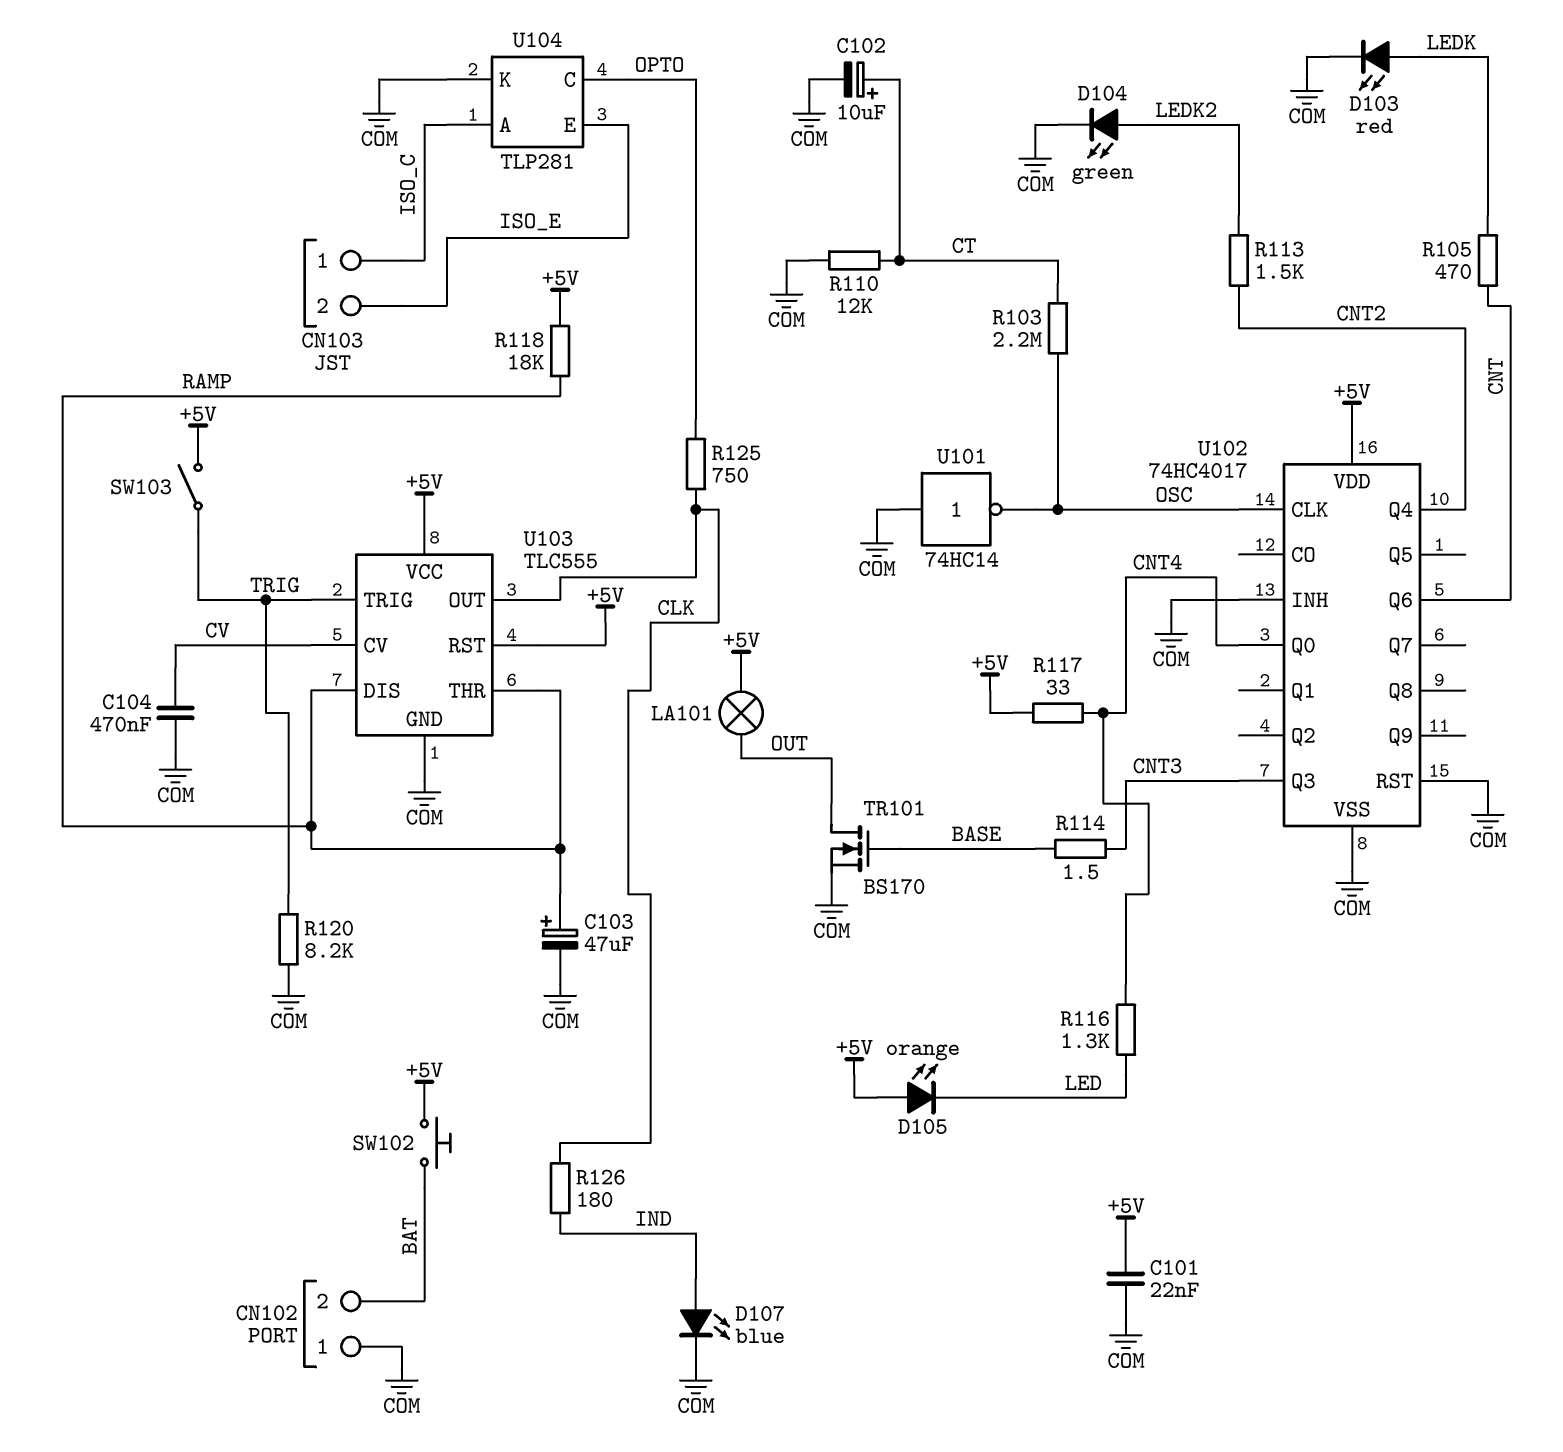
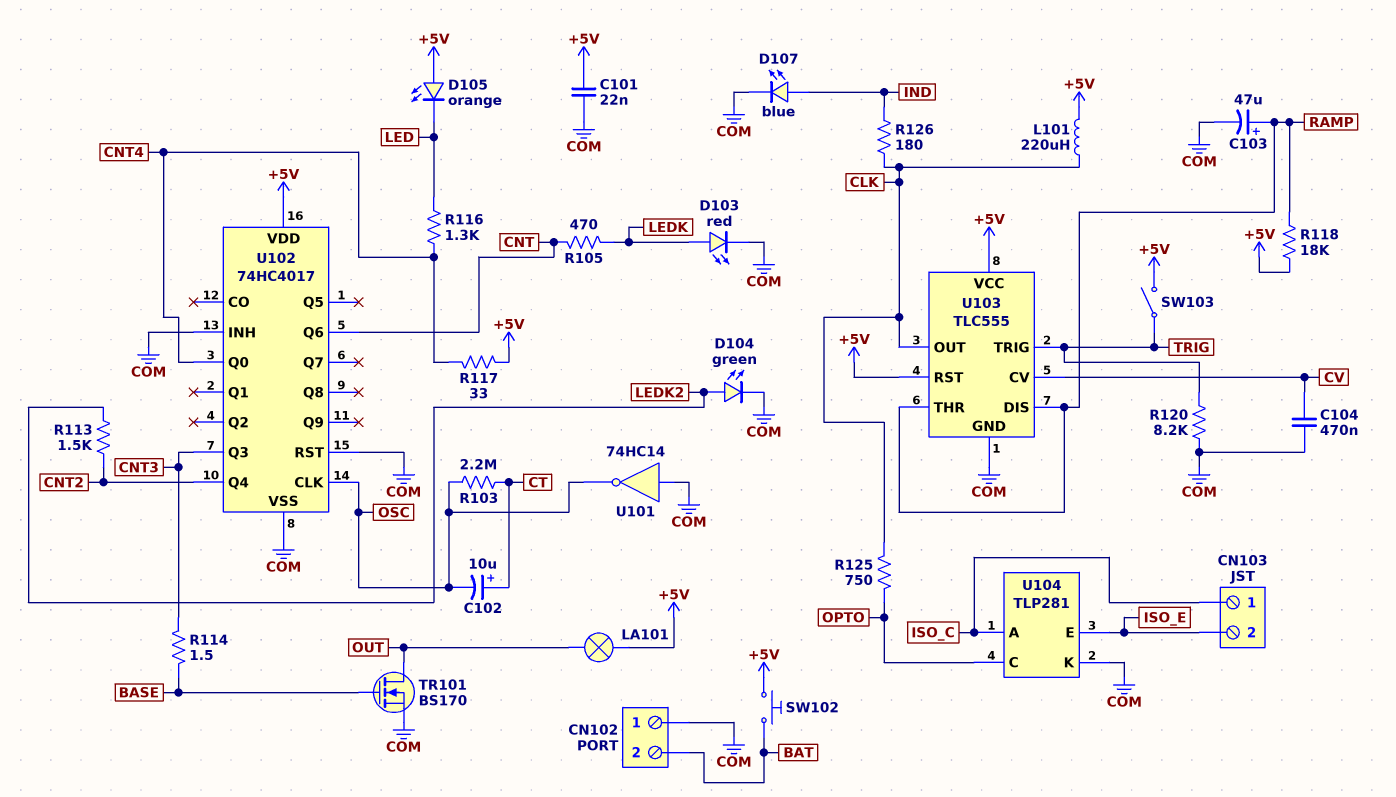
C102: 10uF (plus CT, minus COM) -> 10uF (plus CT, minus OSC)
L101: none -> 220uH (+5V, CLK)
R110: 12k (COM, CT) -> none

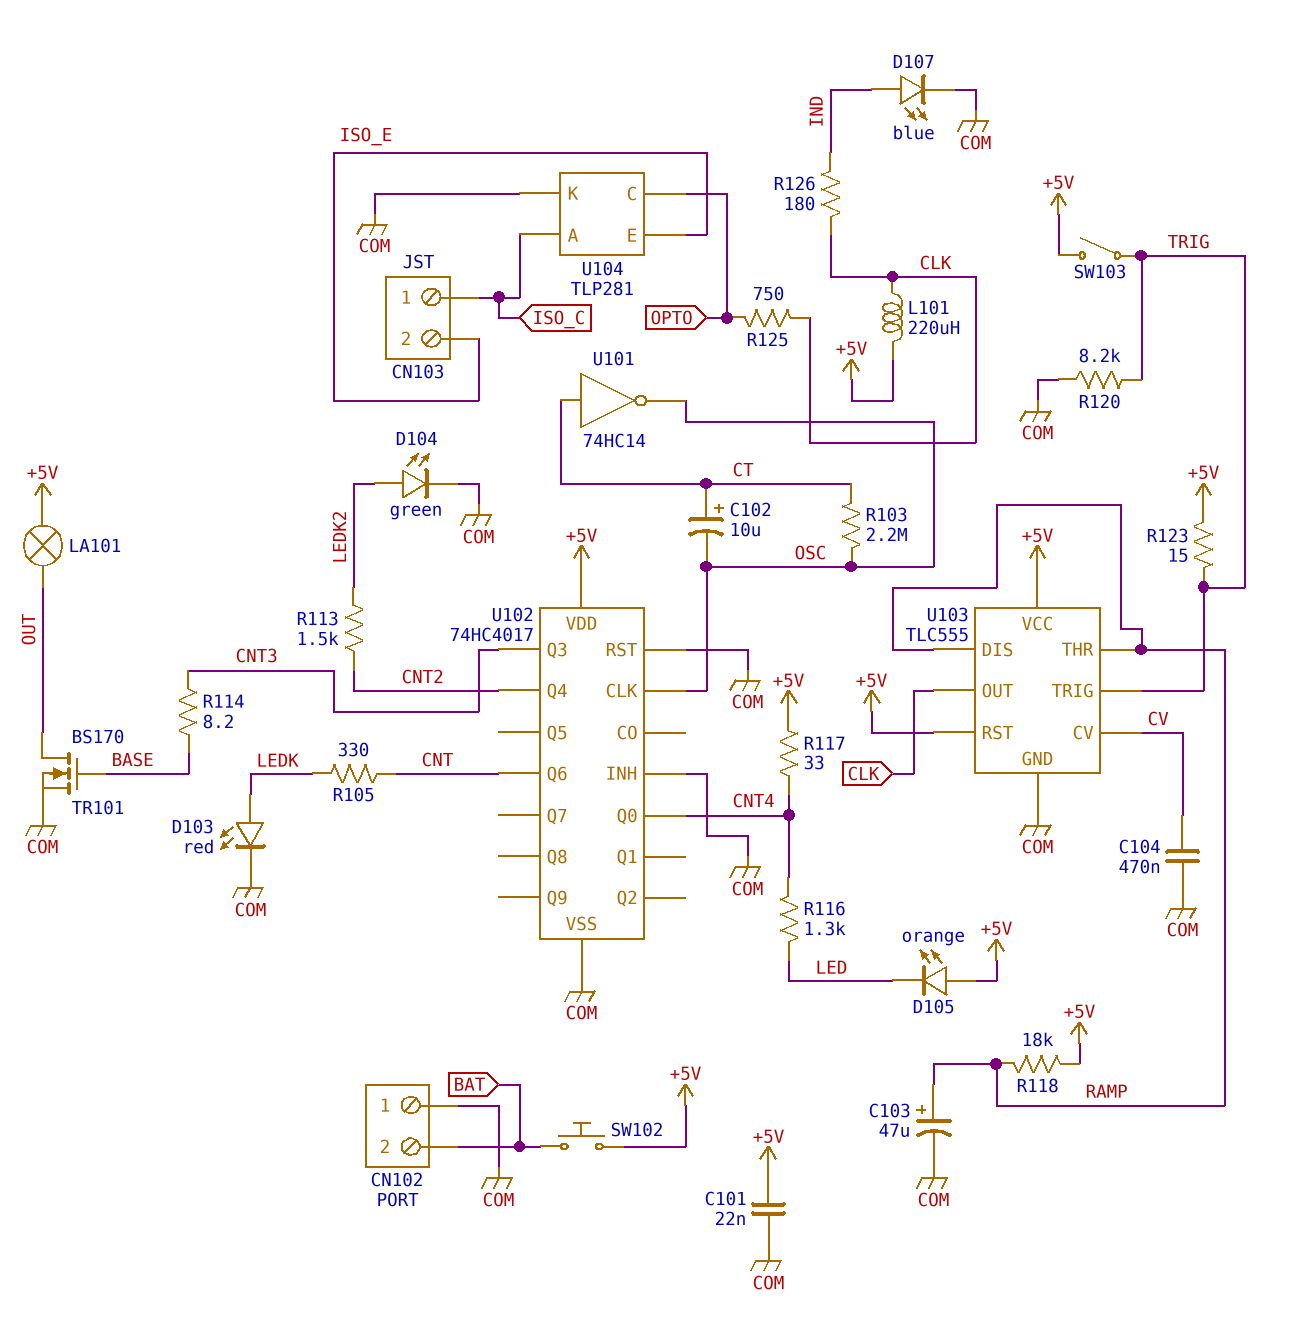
R105: 470 (CNT, LEDK) -> 330 (CNT, LEDK)
R114: 1.5 (BASE, CNT3) -> 8.2 (BASE, CNT3)
R123: none -> 15 (+5V, TRIG)
U101: NOT 74HC14 (in COM, out OSC) -> NOT 74HC14 (in CT, out OSC)

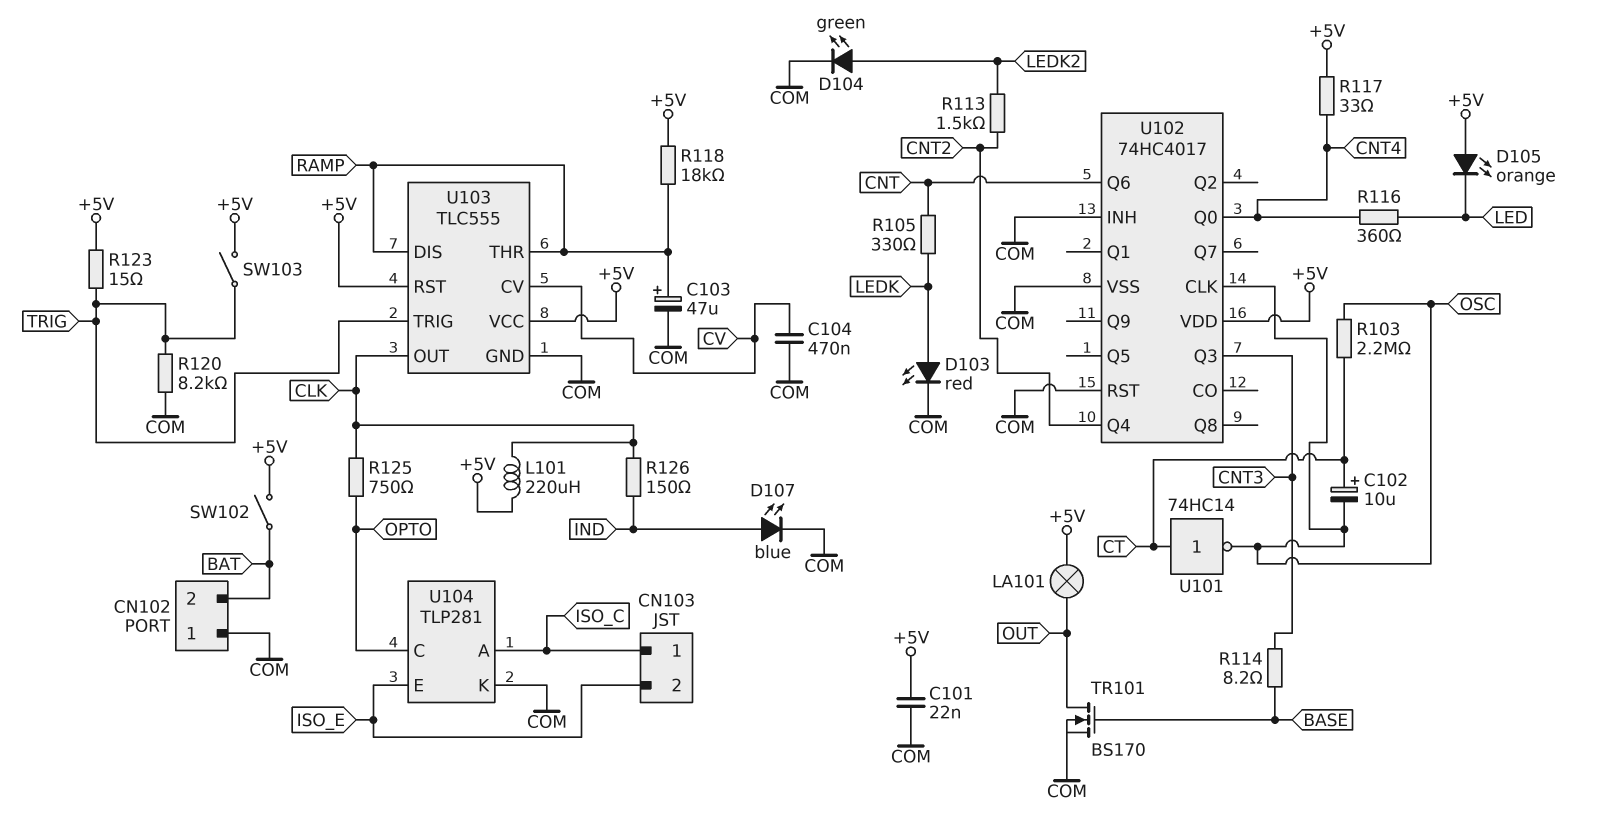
R116: 1.3k (CNT4, LED) -> 360 (CNT4, LED)
R126: 180 (CLK, IND) -> 150 (CLK, IND)
SW102: button (+5V, BAT) -> switch (+5V, BAT)

